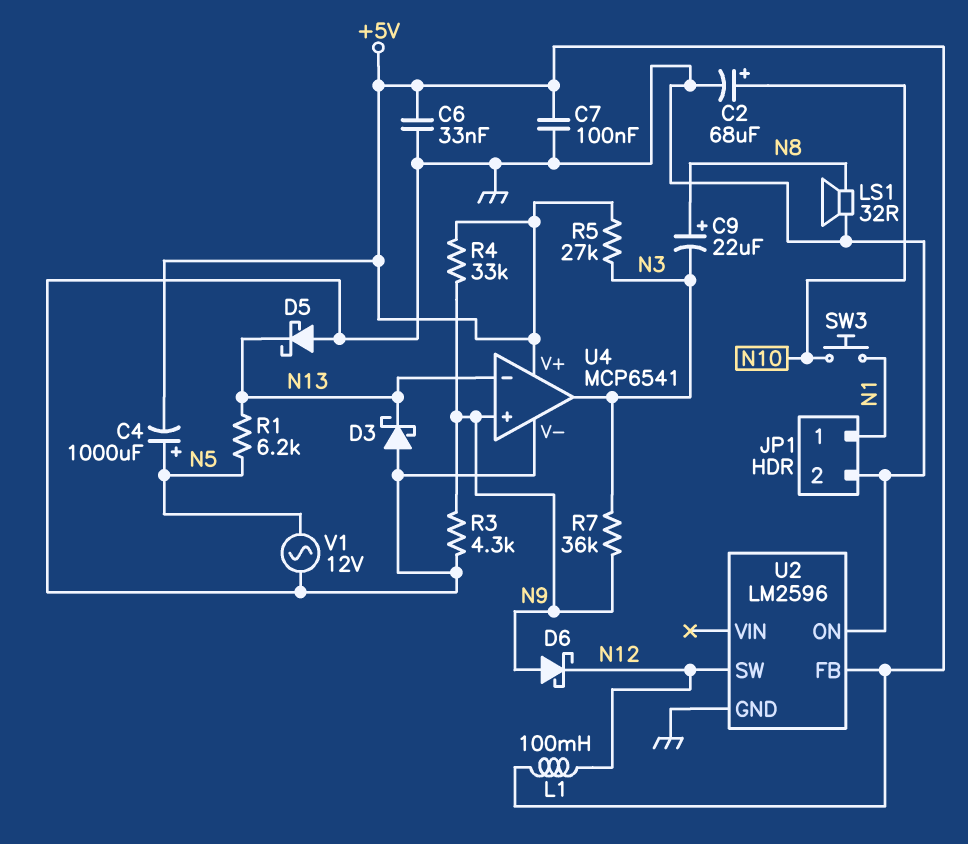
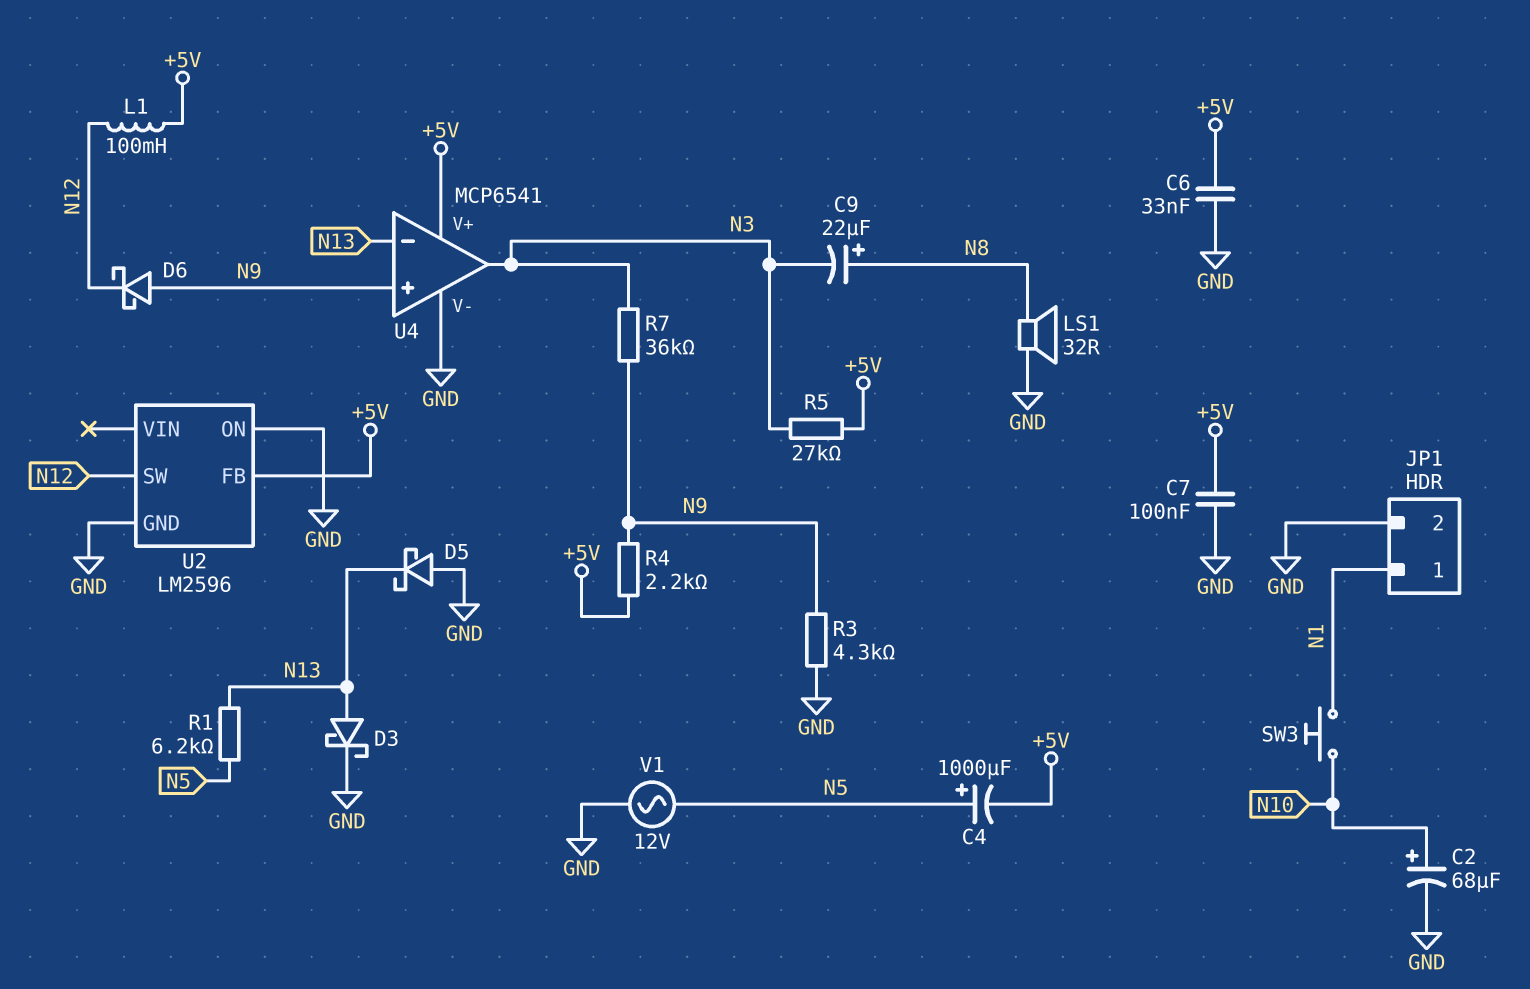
D3: schottky (A GND, K N13) -> schottky (A N13, K GND)
R4: 33k (+5V, N9) -> 2.2k (+5V, N9)

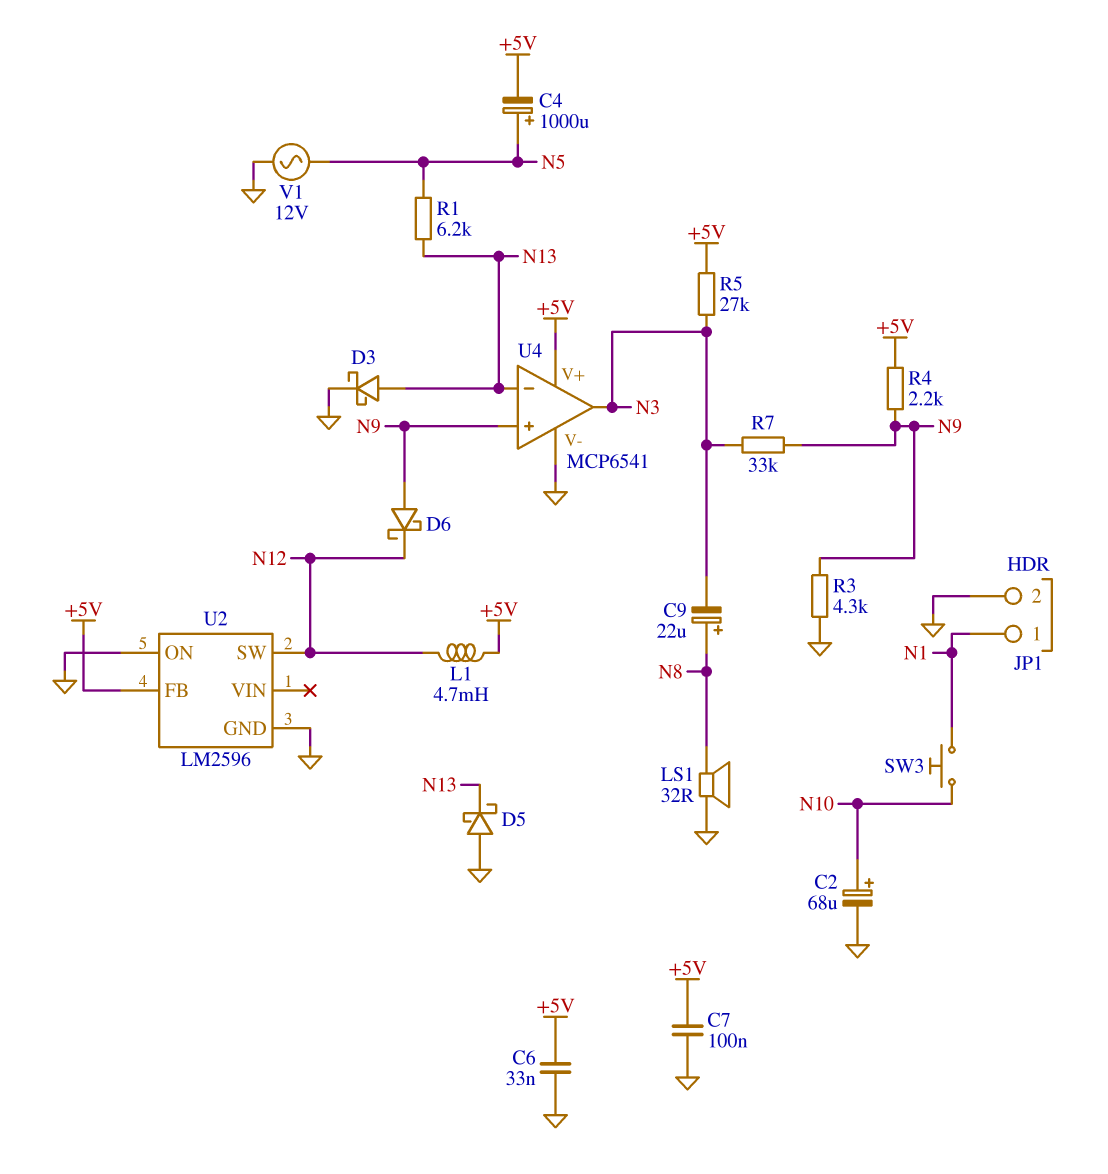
L1: 100mH (+5V, N12) -> 4.7mH (+5V, N12)
R7: 36k (N3, N9) -> 33k (N3, N9)

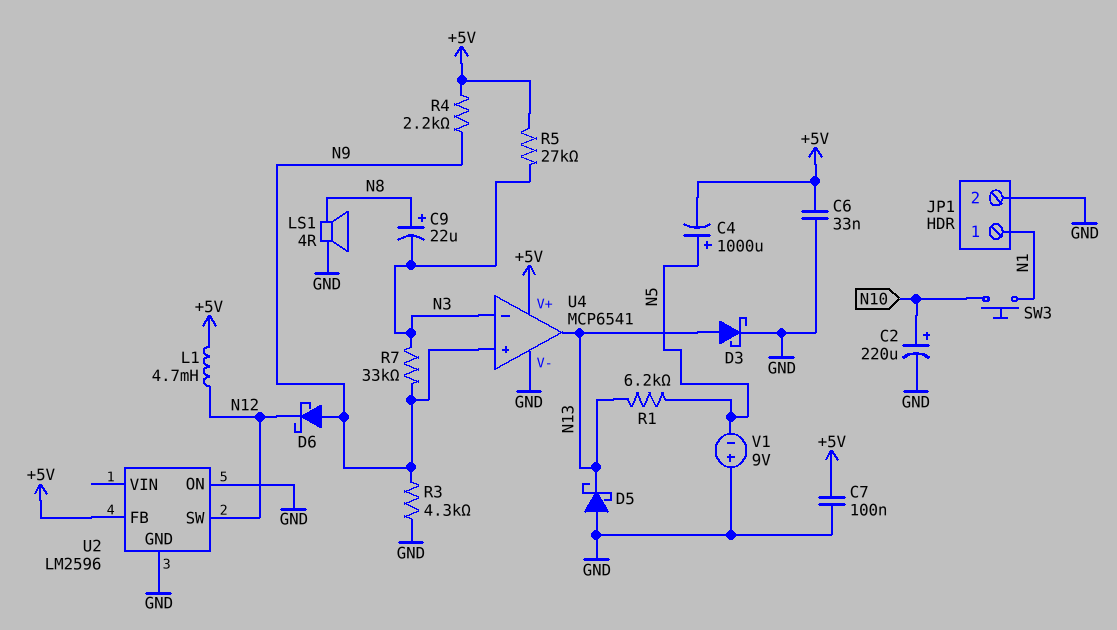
C2: 68uF (plus N10, minus GND) -> 220uF (plus N10, minus GND)
LS1: speaker 32R (GND, N8) -> speaker 4R (GND, N8)
U4 pin in-: N13 -> N3
U4 pin out: N3 -> N13
V1: AC 12V (GND, N5) -> 9V (plus GND, minus N5)

